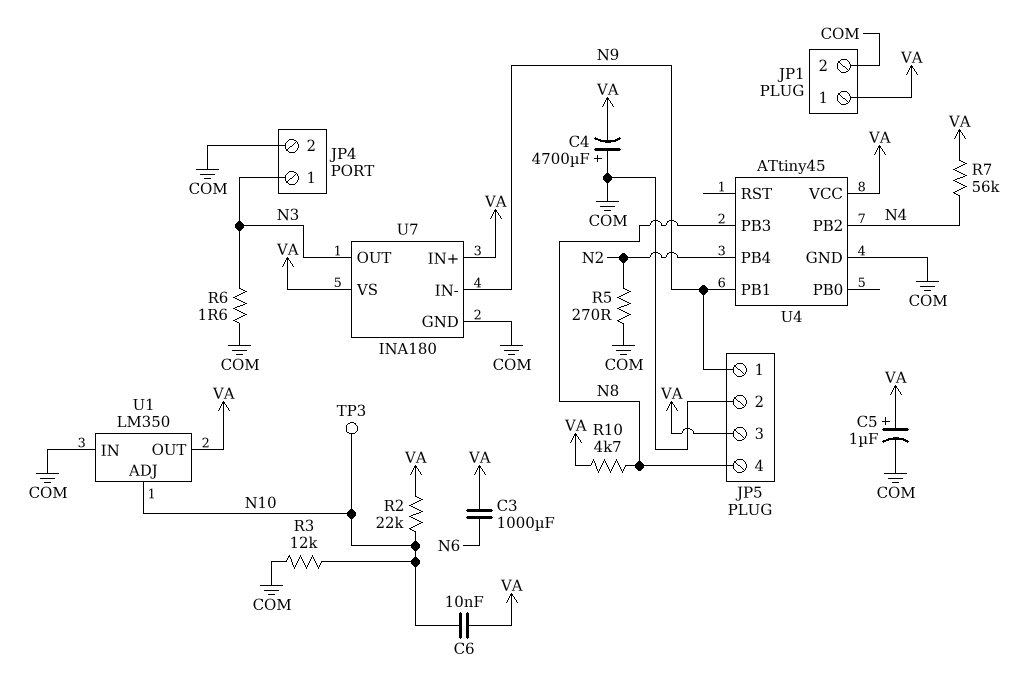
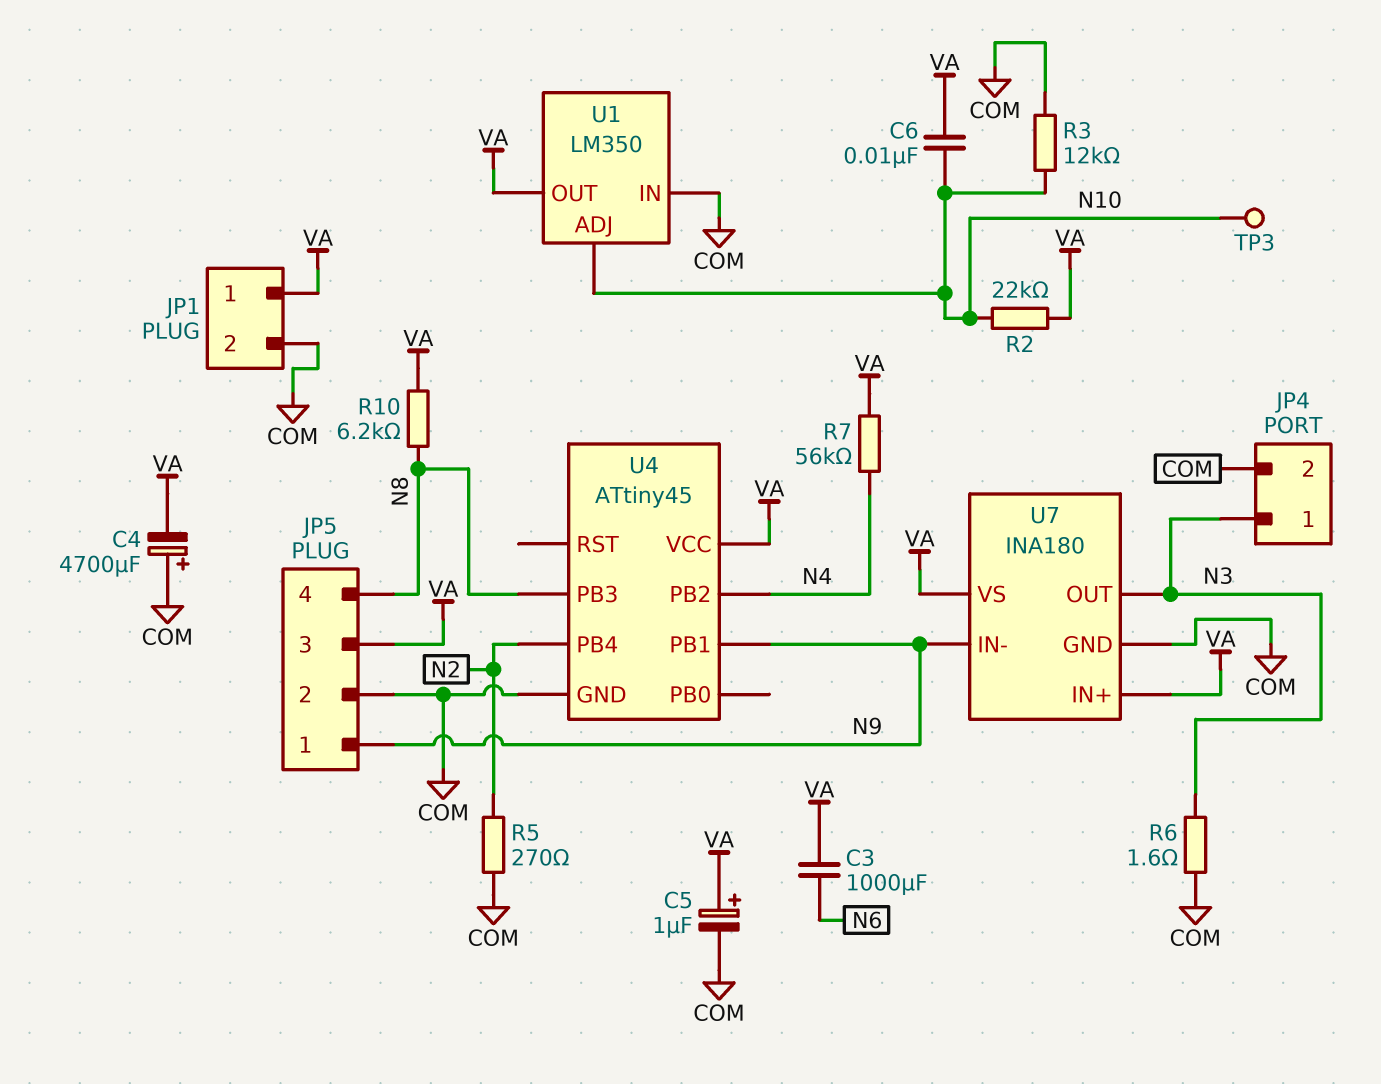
R10: 4.7k (N8, VA) -> 6.2k (N8, VA)

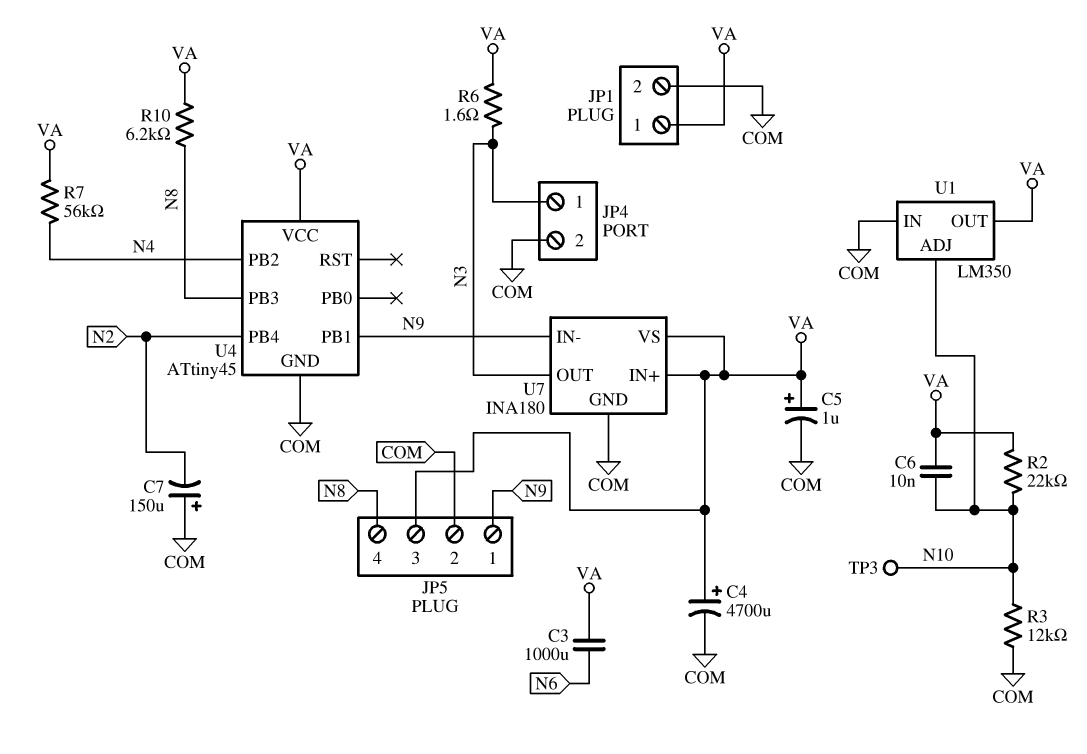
C4: 4700uF (plus COM, minus VA) -> 4700uF (plus VA, minus COM)
C7: none -> 150uF (plus COM, minus N2)
R5: 270 (COM, N2) -> none
R6: 1.6 (COM, N3) -> 1.6 (N3, VA)

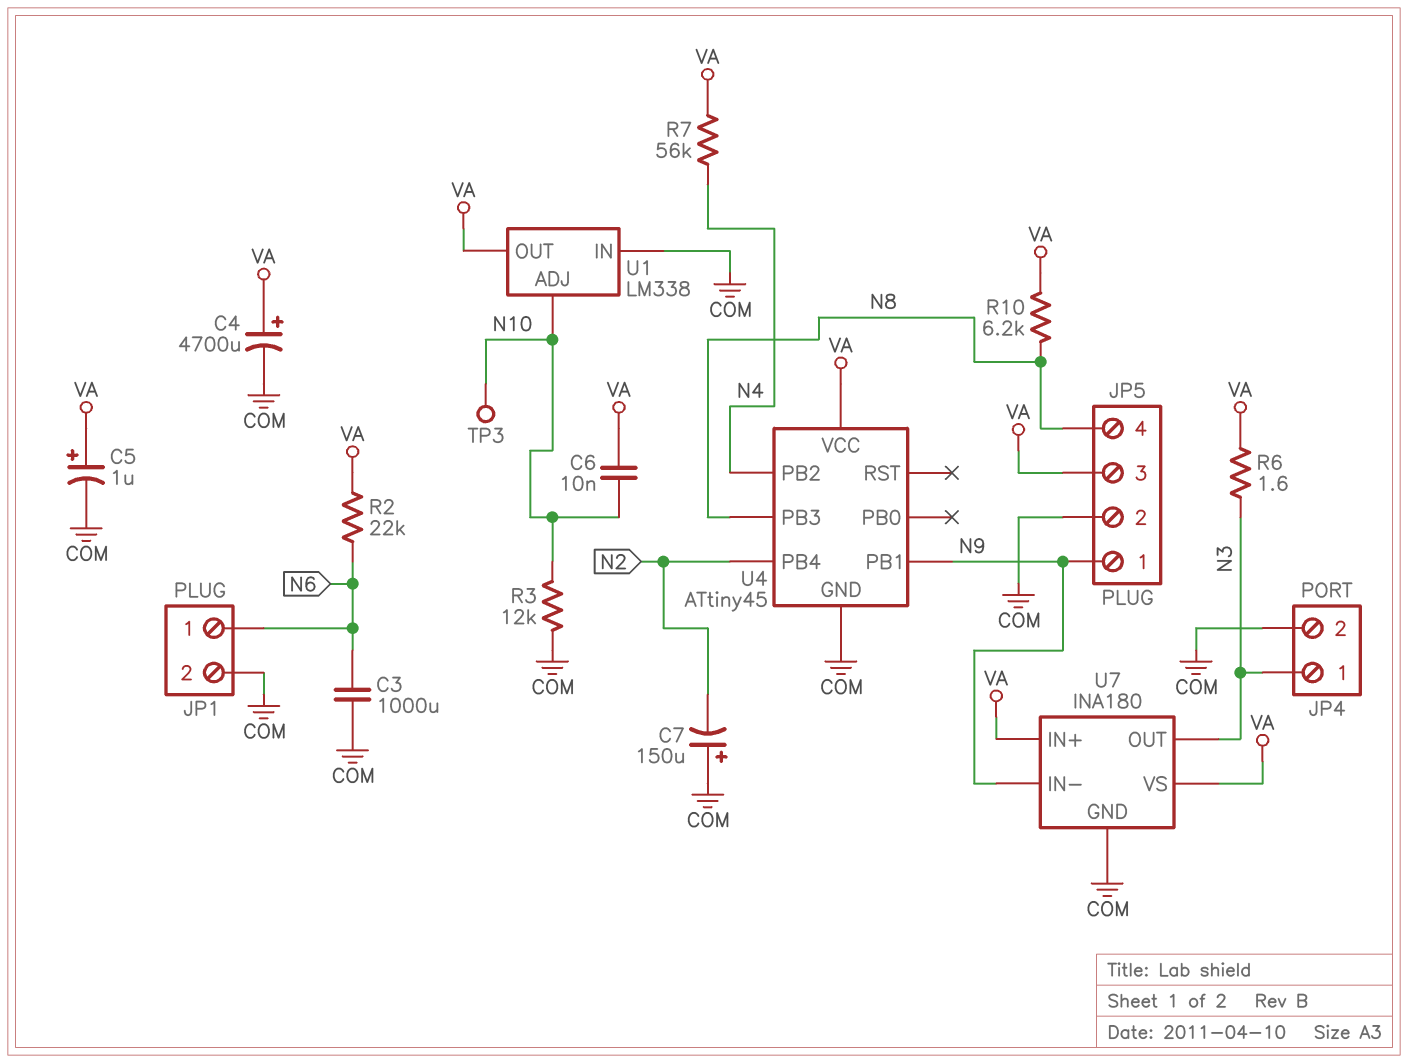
C3: 1000uF (N6, VA) -> 1000uF (COM, N6)
JP1 pin 1: VA -> N6
R2: 22k (N10, VA) -> 22k (N6, VA)
U1: LM350 -> LM338

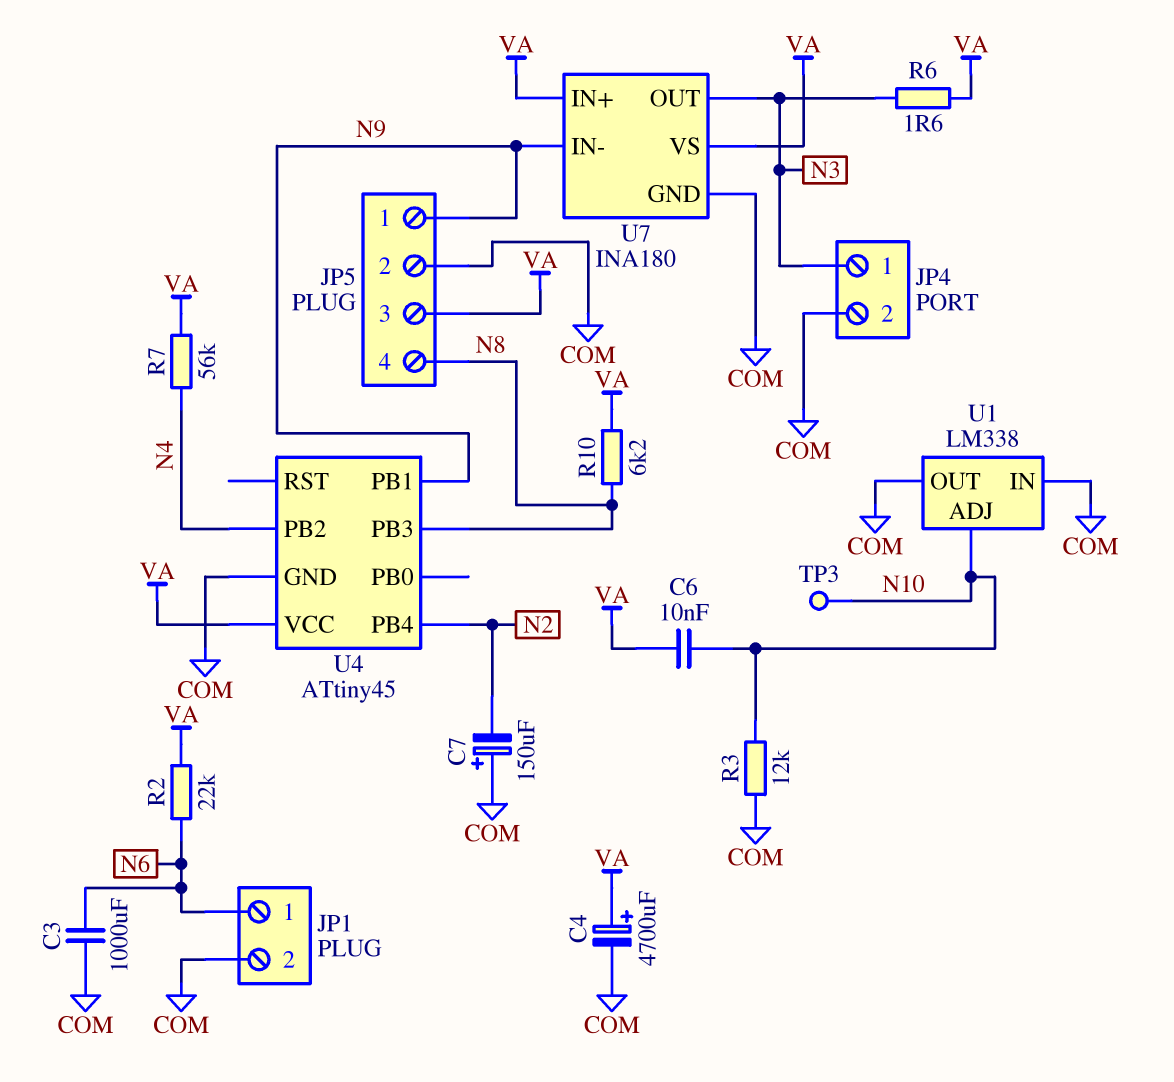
C5: 1uF (plus VA, minus COM) -> none
U1 pin OUT: VA -> COM

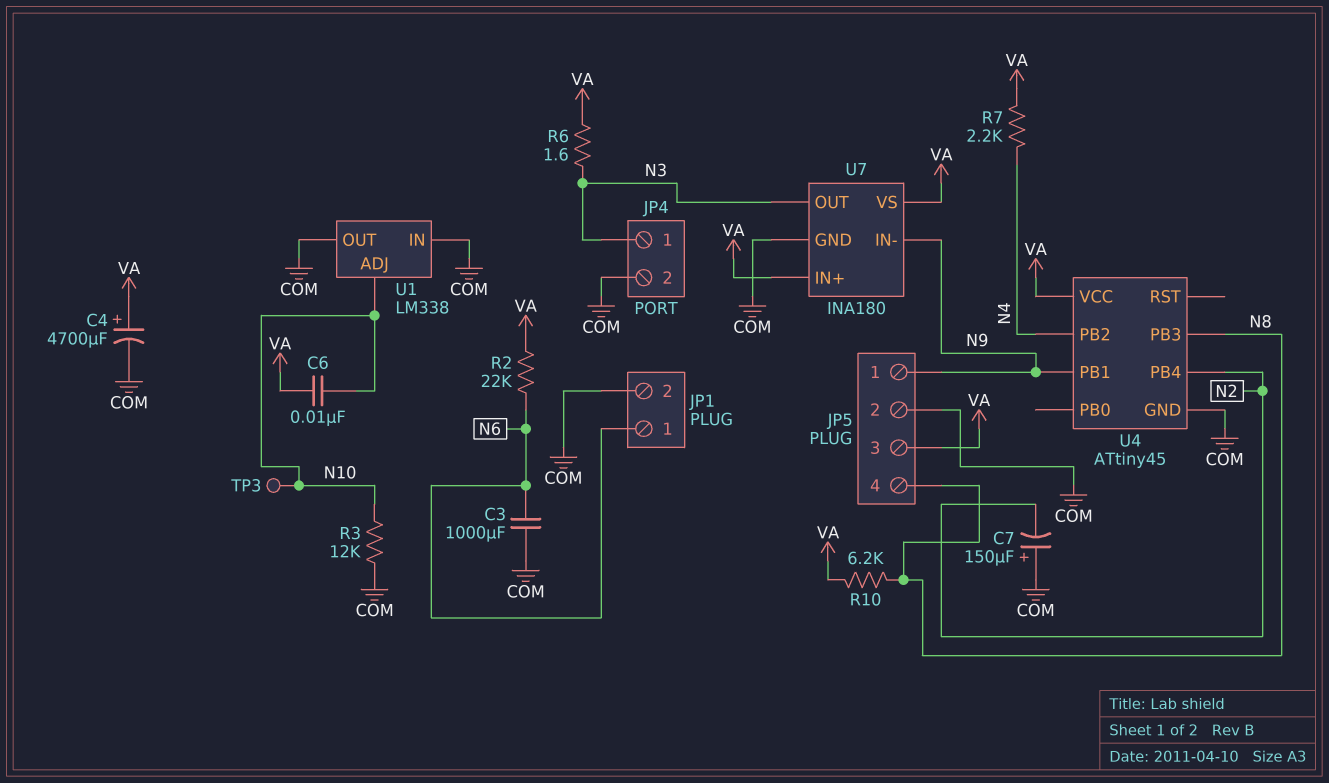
R7: 56k (N4, VA) -> 2.2k (N4, VA)

